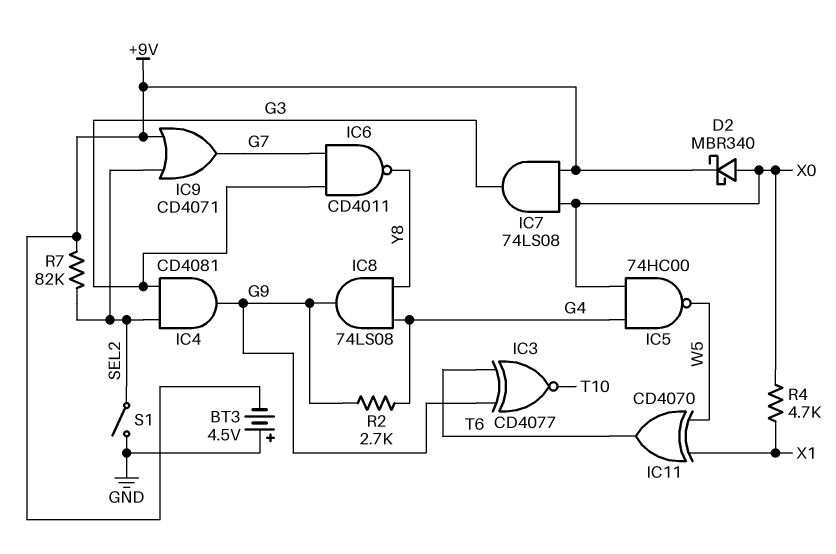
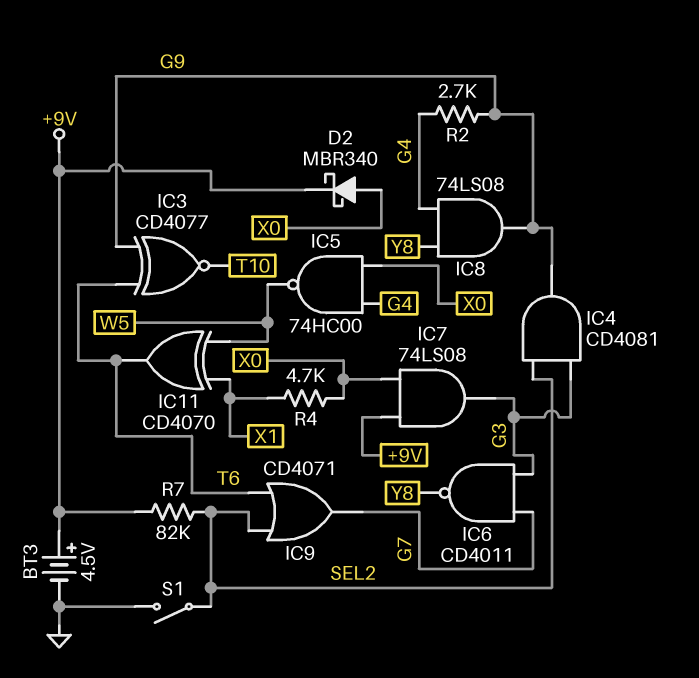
BT3: 4.5V (plus GND, minus +9V) -> 4.5V (plus +9V, minus GND)
IC9: OR CD4071 (in +9V, in SEL2, out G7) -> OR CD4071 (in SEL2, in T6, out G7)

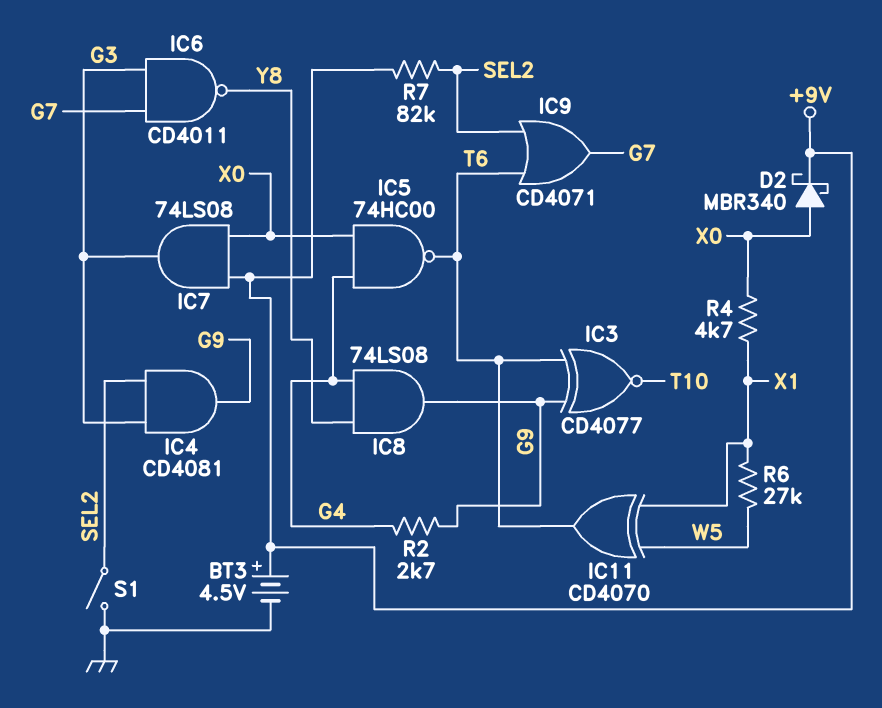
IC5: NAND 74HC00 (in G4, in X0, out W5) -> NAND 74HC00 (in G4, in X0, out T6)
R6: none -> 27k (W5, X1)

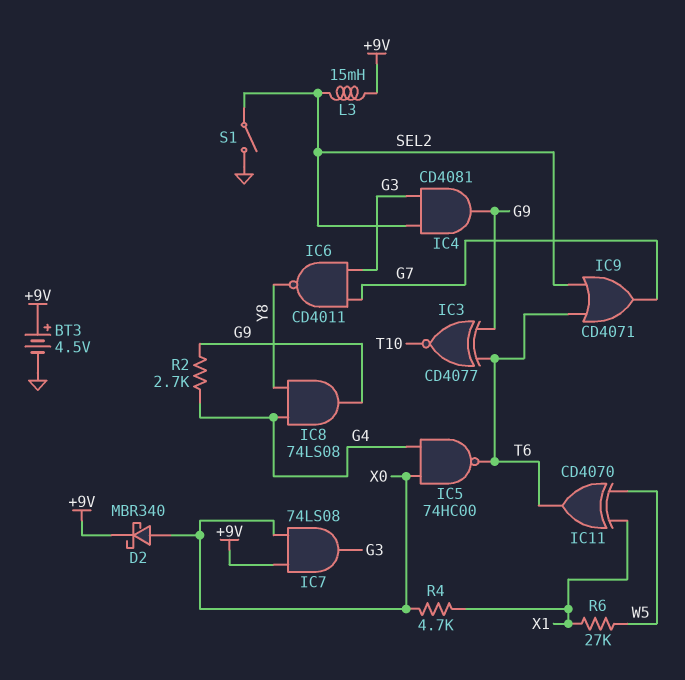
L3: none -> 15mH (+9V, SEL2)
R7: 82k (+9V, SEL2) -> none

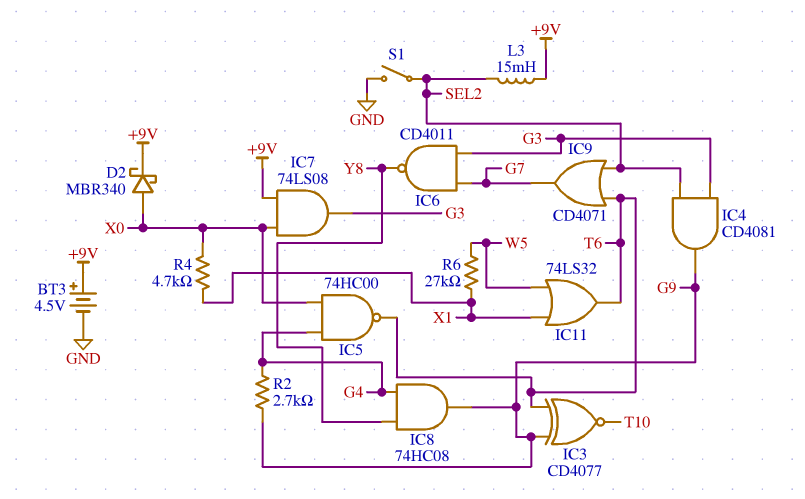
IC8: AND 74LS08 (in G4, in Y8, out G9) -> AND 74HC08 (in G4, in Y8, out G9)
IC11: XOR CD4070 (in W5, in X1, out T6) -> OR 74LS32 (in W5, in X1, out T6)

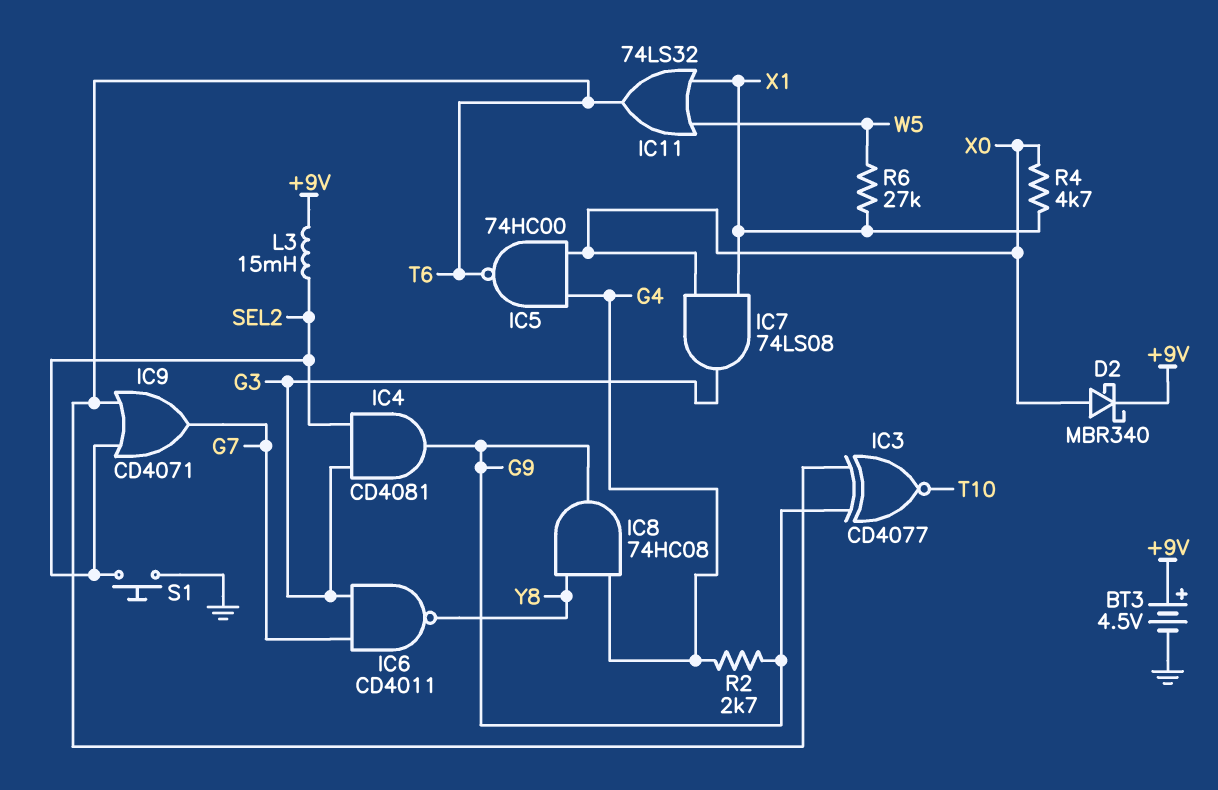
IC7: AND 74LS08 (in +9V, in X0, out G3) -> AND 74LS08 (in X0, in X1, out G3)
S1: switch (GND, SEL2) -> button (GND, SEL2)

